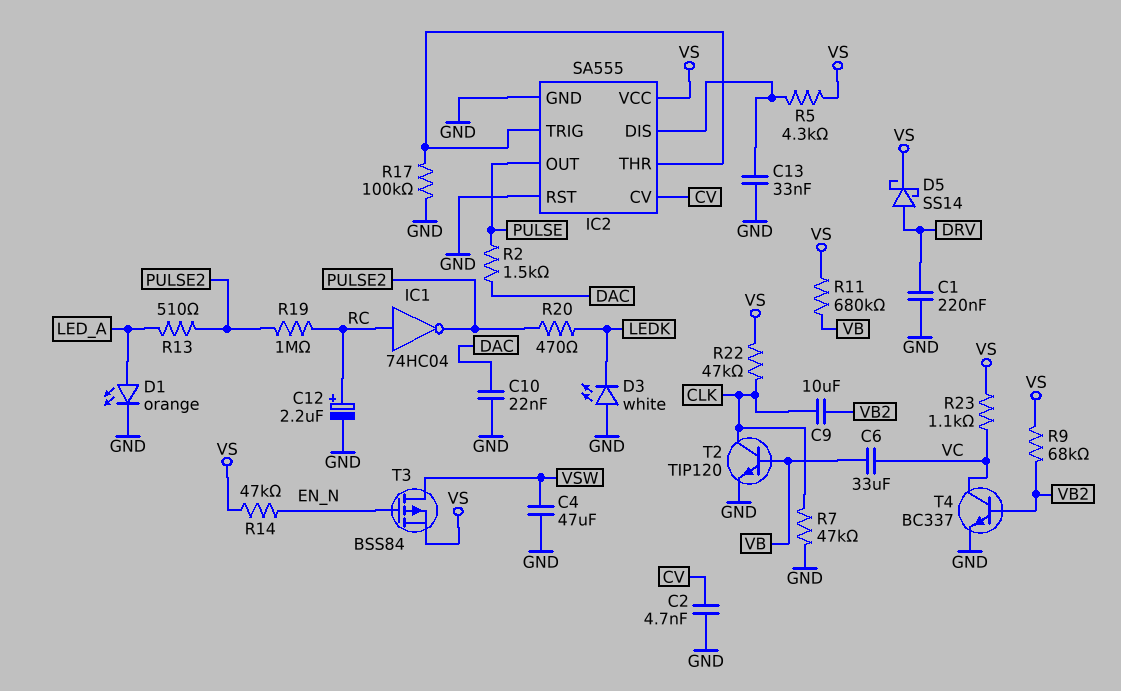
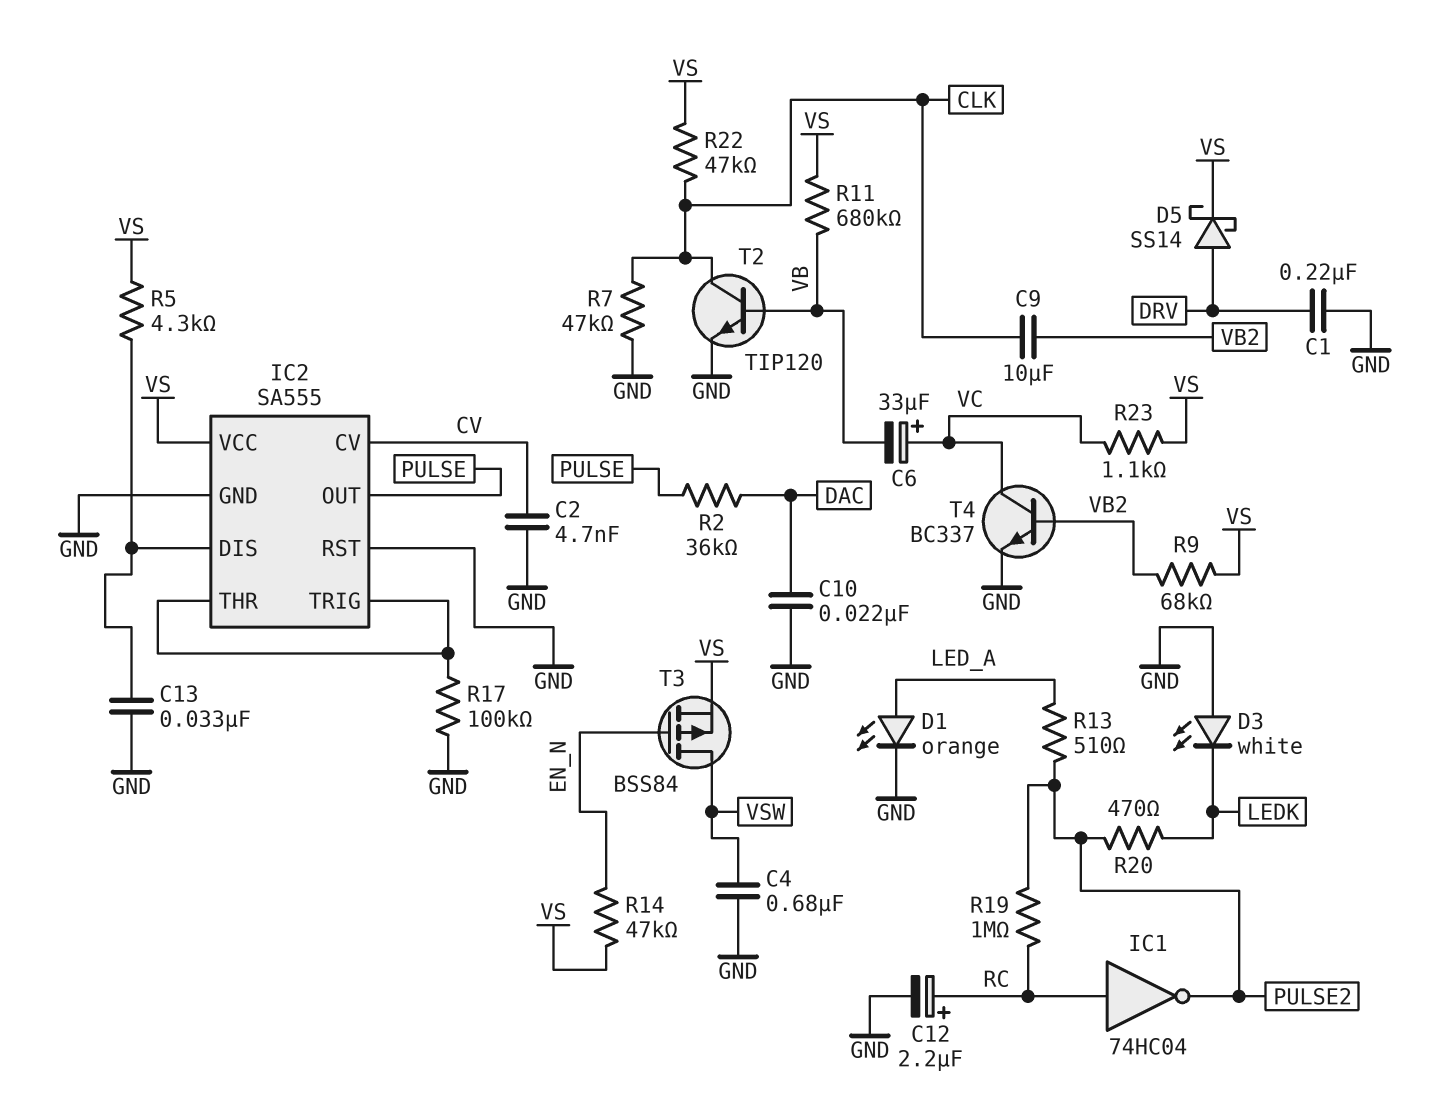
C4: 47uF (GND, VSW) -> 680nF (GND, VSW)
C6: 33uF (VB, VC) -> 33uF (plus VC, minus VB)
R2: 1.5k (DAC, PULSE) -> 36k (DAC, PULSE)

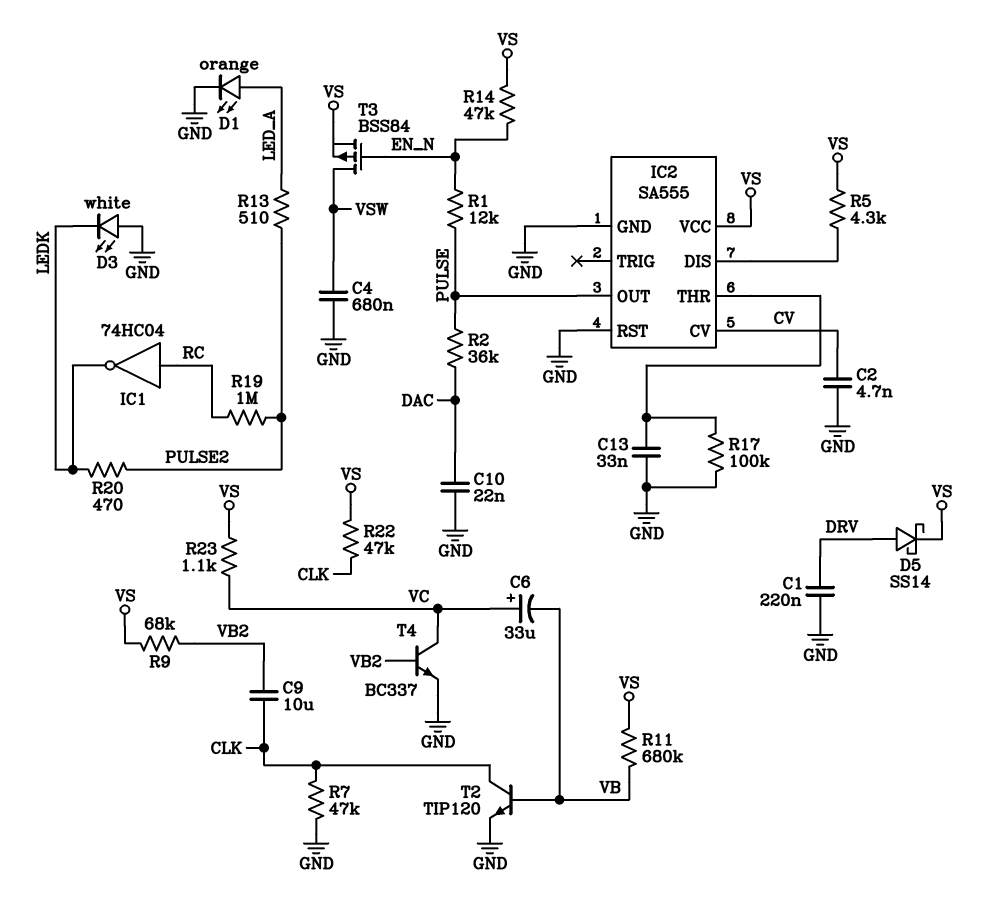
C12: 2.2uF (plus RC, minus GND) -> none
C13: 33nF (GND, IC2/DIS) -> 33nF (GND, IC2/THR)
IC1: NOT 74HC04 (in RC, out PULSE2) -> NOT 74HC04 (in RC, out LEDK)
IC2 pin TRIG: IC2/THR -> none
R1: none -> 12k (EN_N, PULSE)

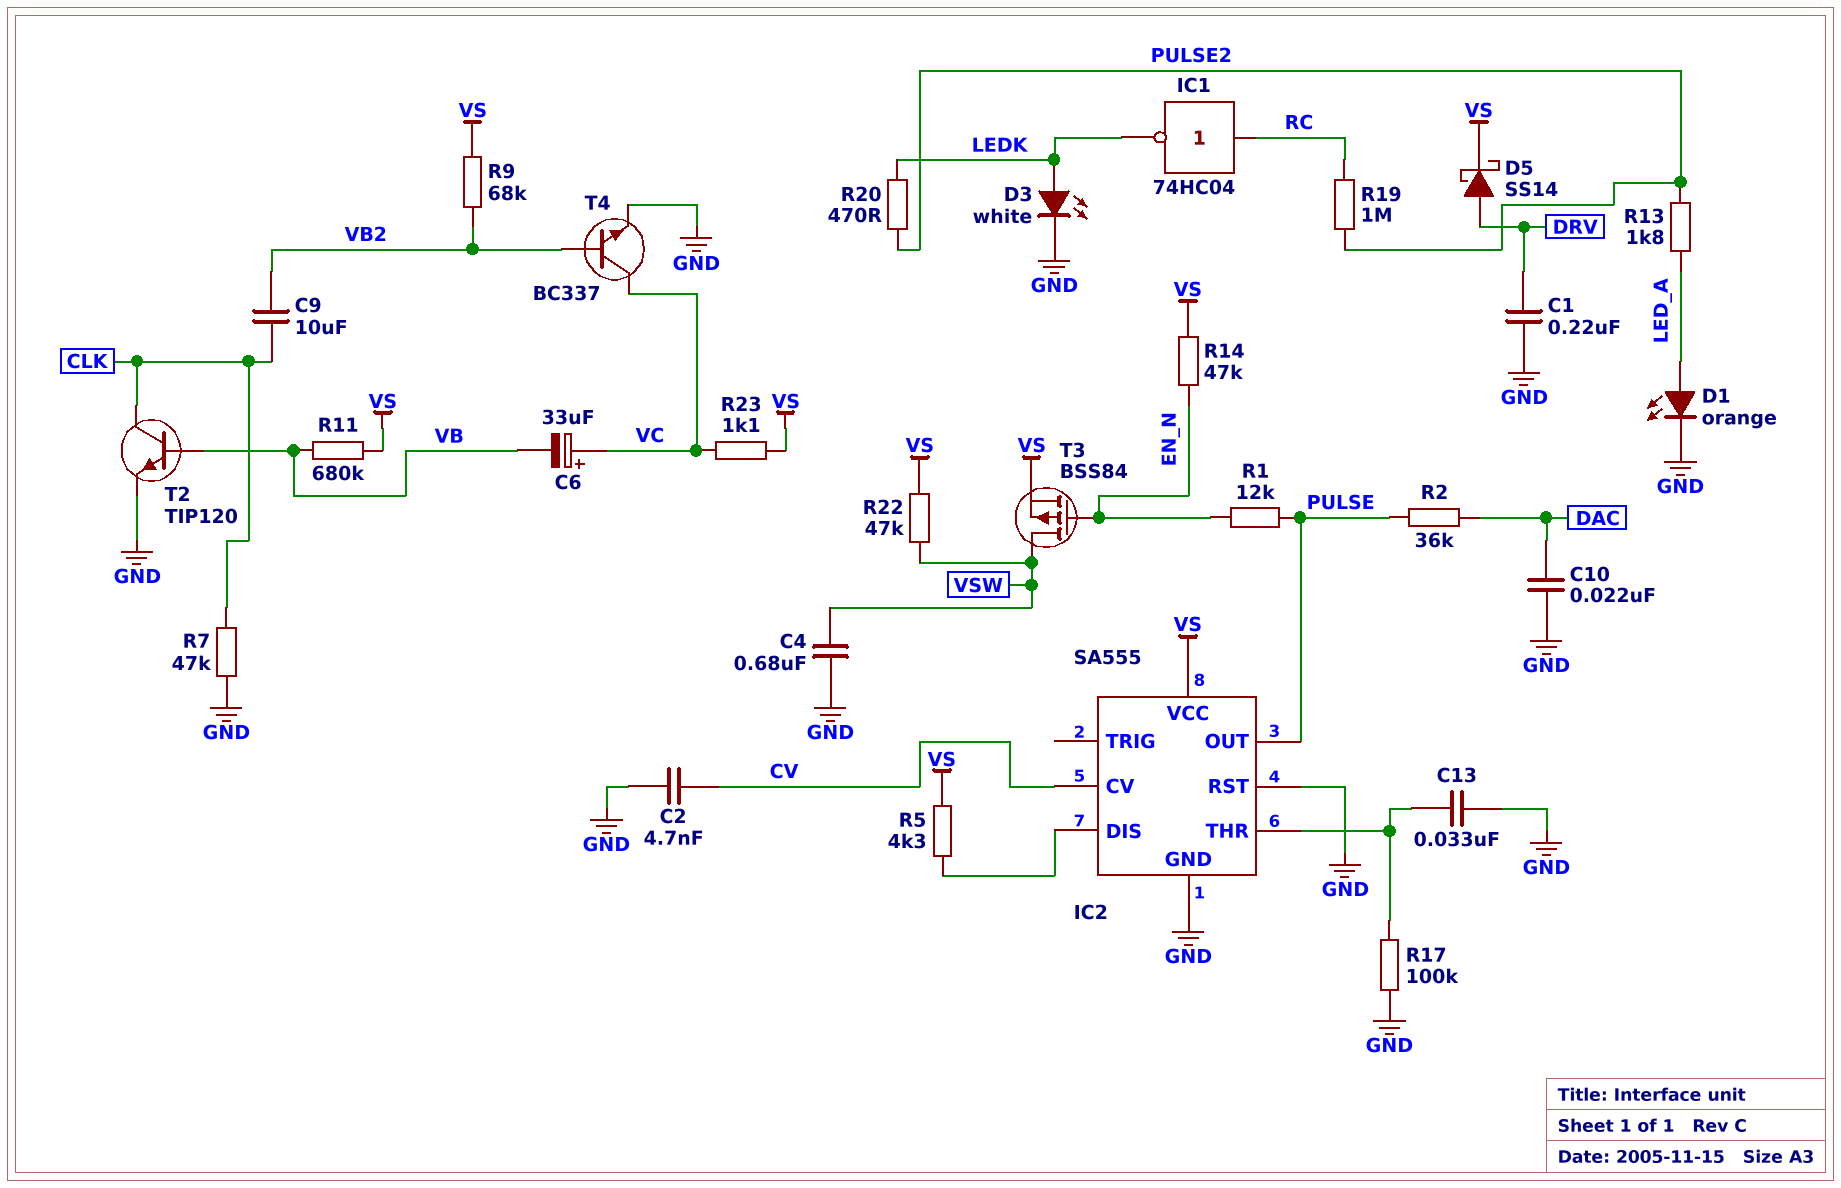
D3: LED white (A GND, K LEDK) -> LED white (A LEDK, K GND)
R13: 510 (LED_A, PULSE2) -> 1.8k (LED_A, PULSE2)
R22: 47k (CLK, VS) -> 47k (VS, VSW)

